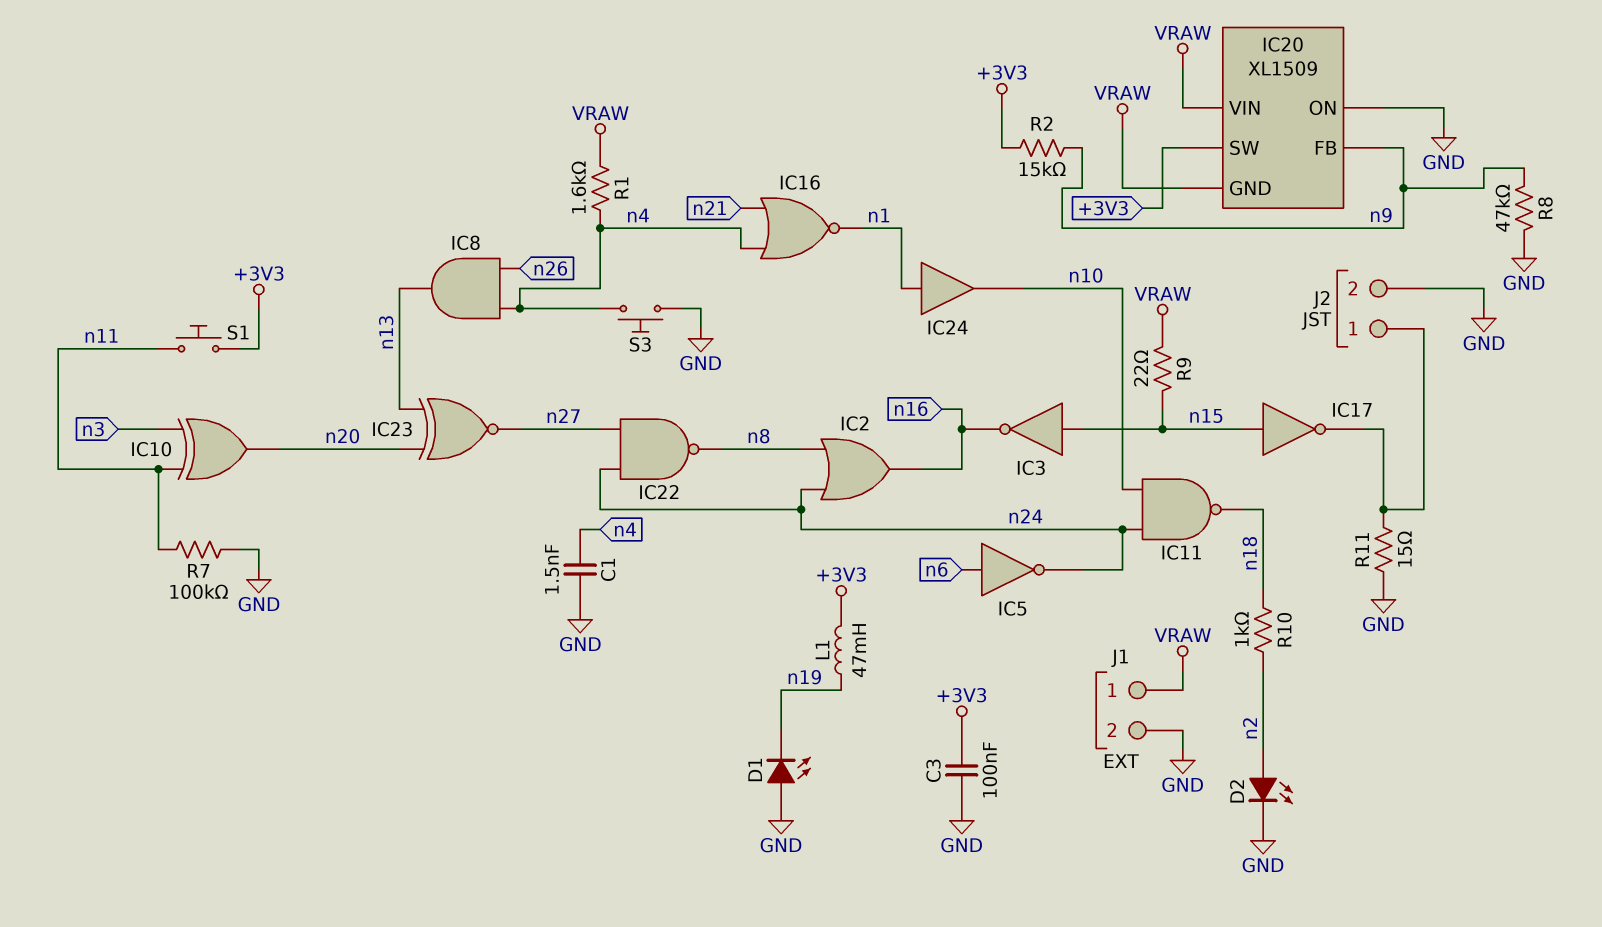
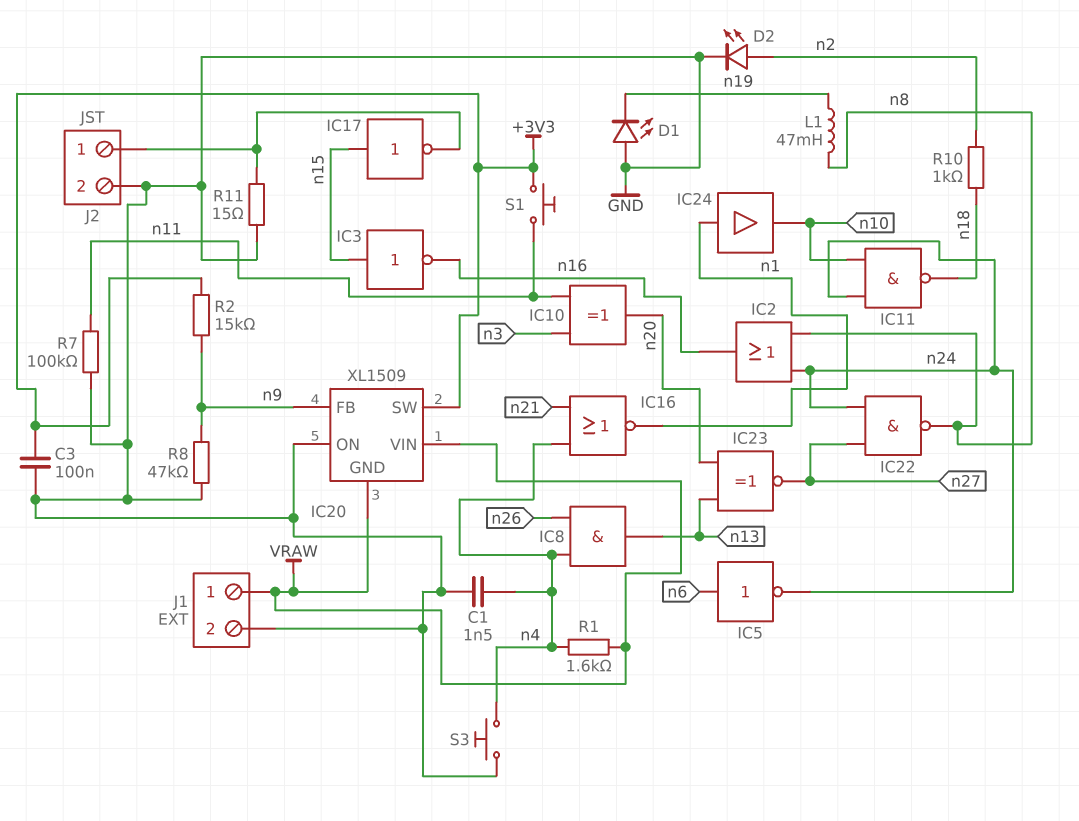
L1: 47mH (+3V3, n19) -> 47mH (n8, n19)
R9: 22 (VRAW, n15) -> none

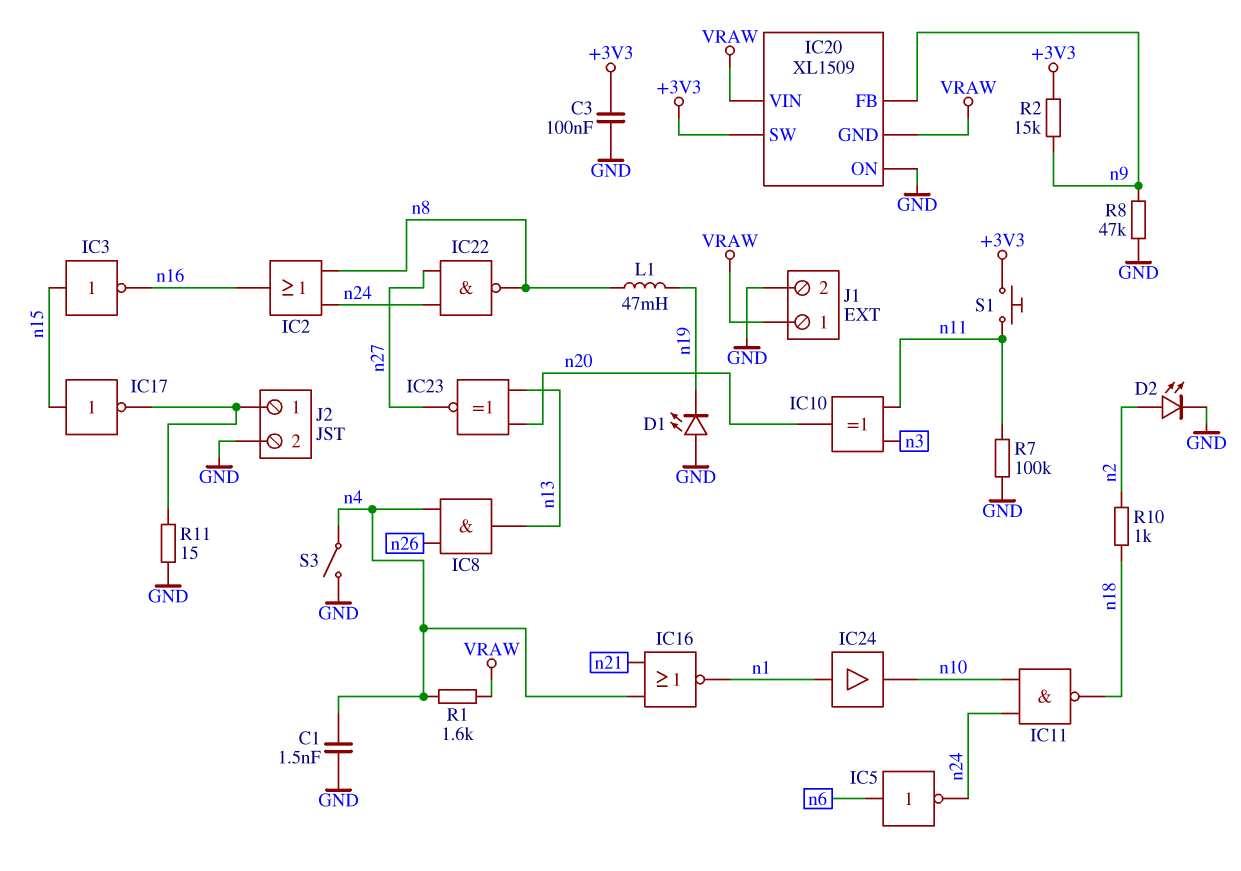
S3: button (GND, n4) -> switch (GND, n4)

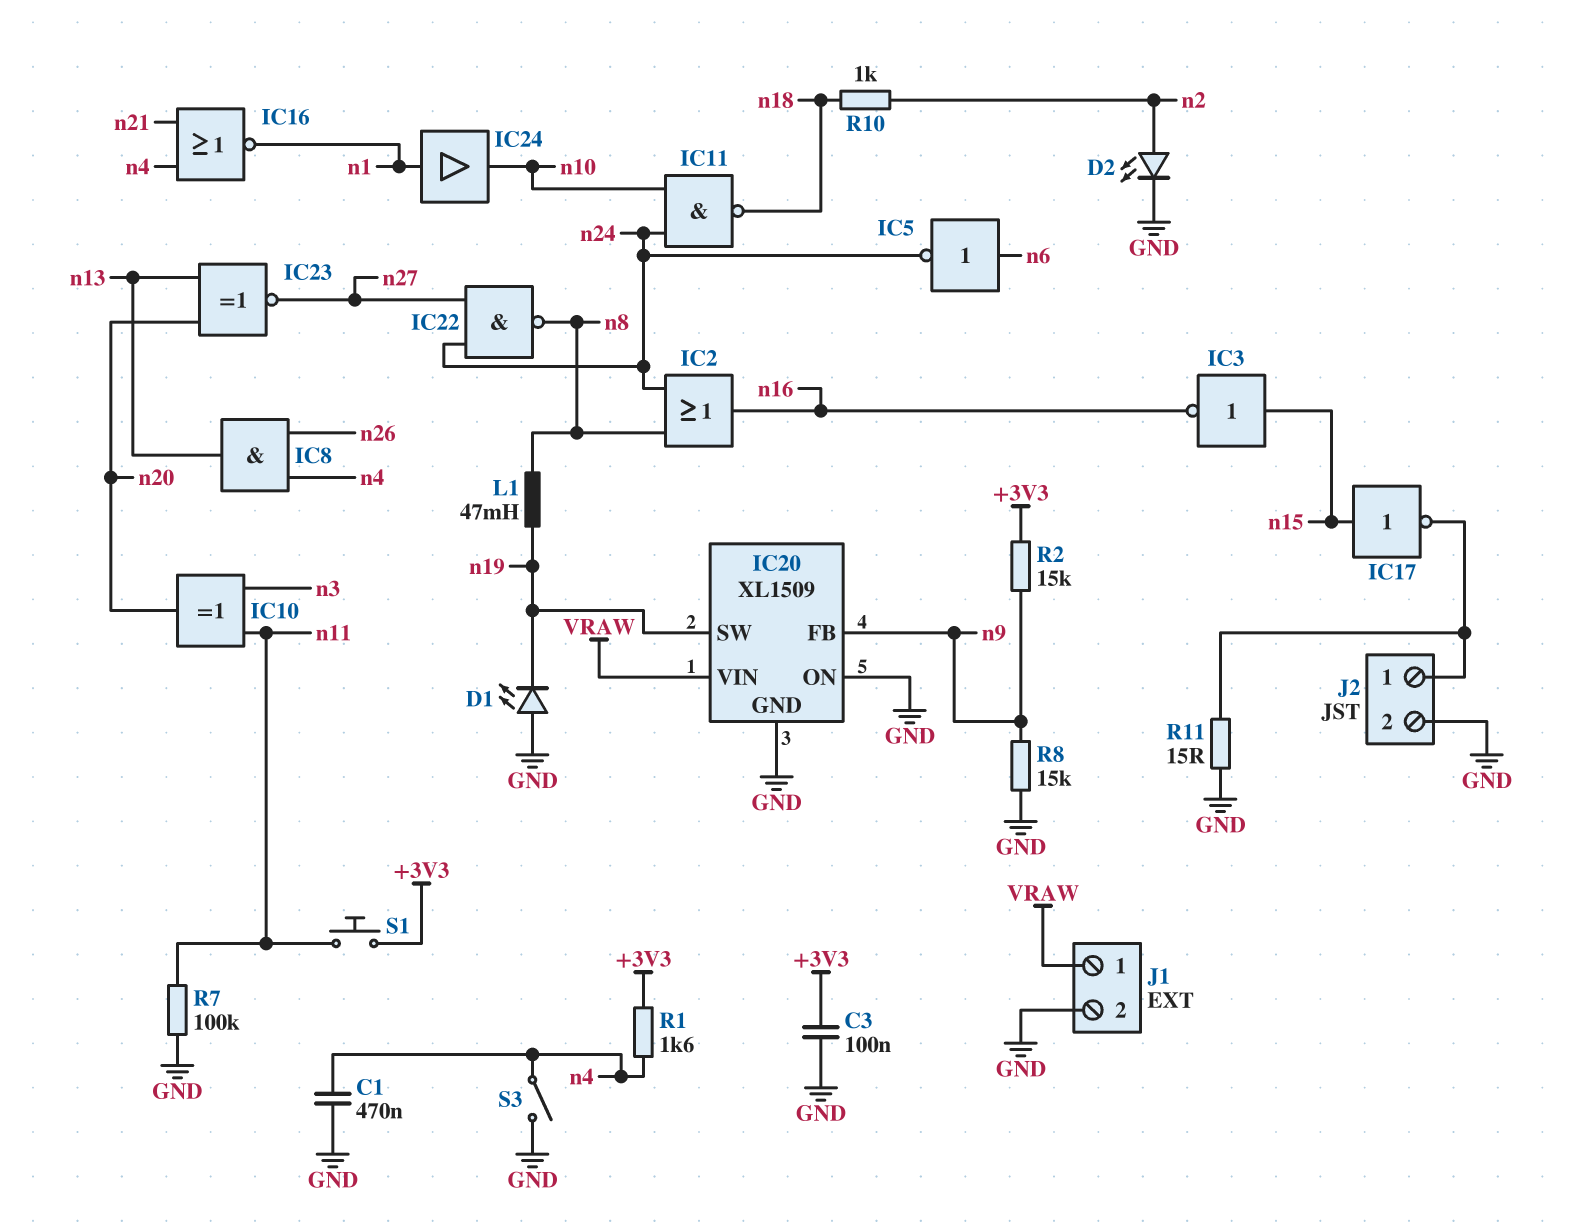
C1: 1.5nF (GND, n4) -> 470nF (GND, n4)
IC20 pin GND: VRAW -> GND
IC20 pin SW: +3V3 -> n19
R1: 1.6k (VRAW, n4) -> 1.6k (+3V3, n4)
R8: 47k (GND, n9) -> 15k (GND, n9)

